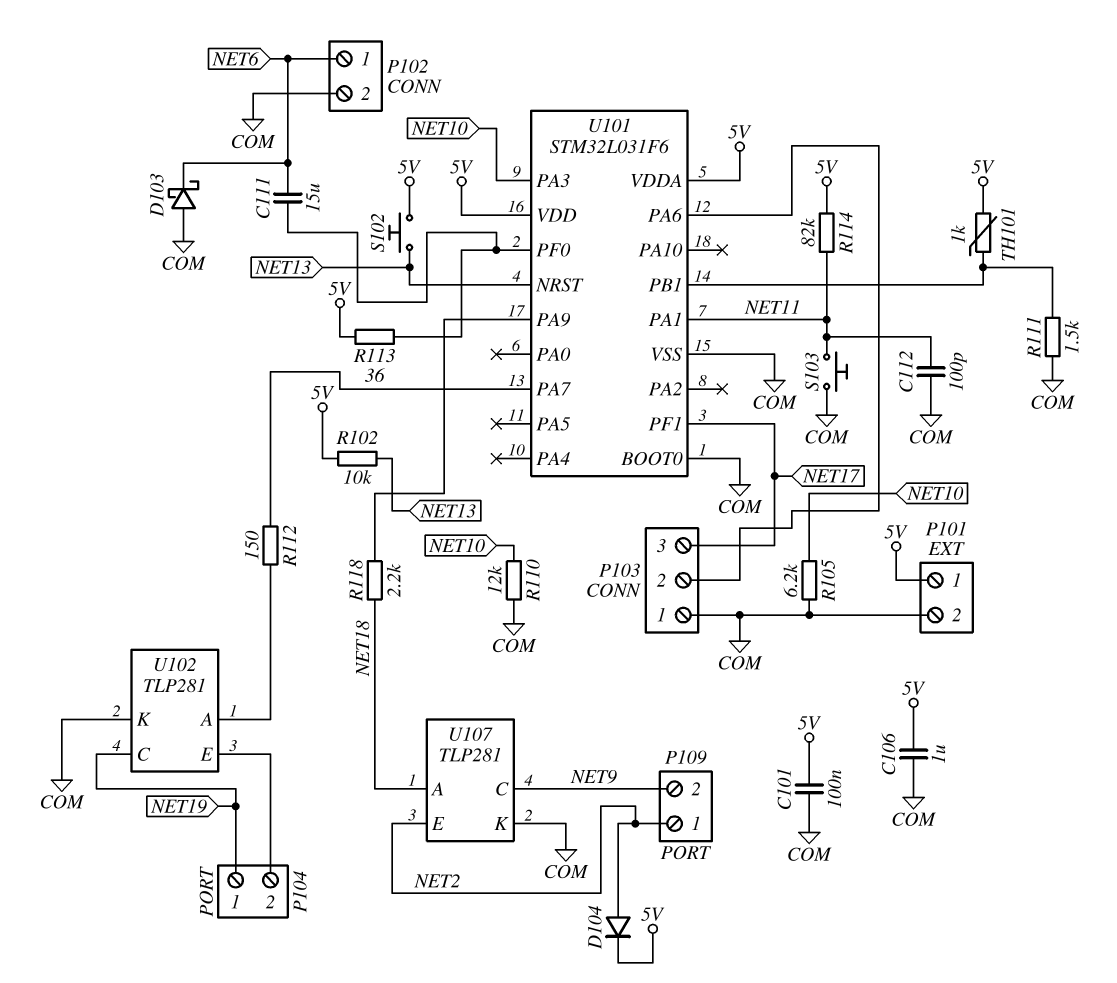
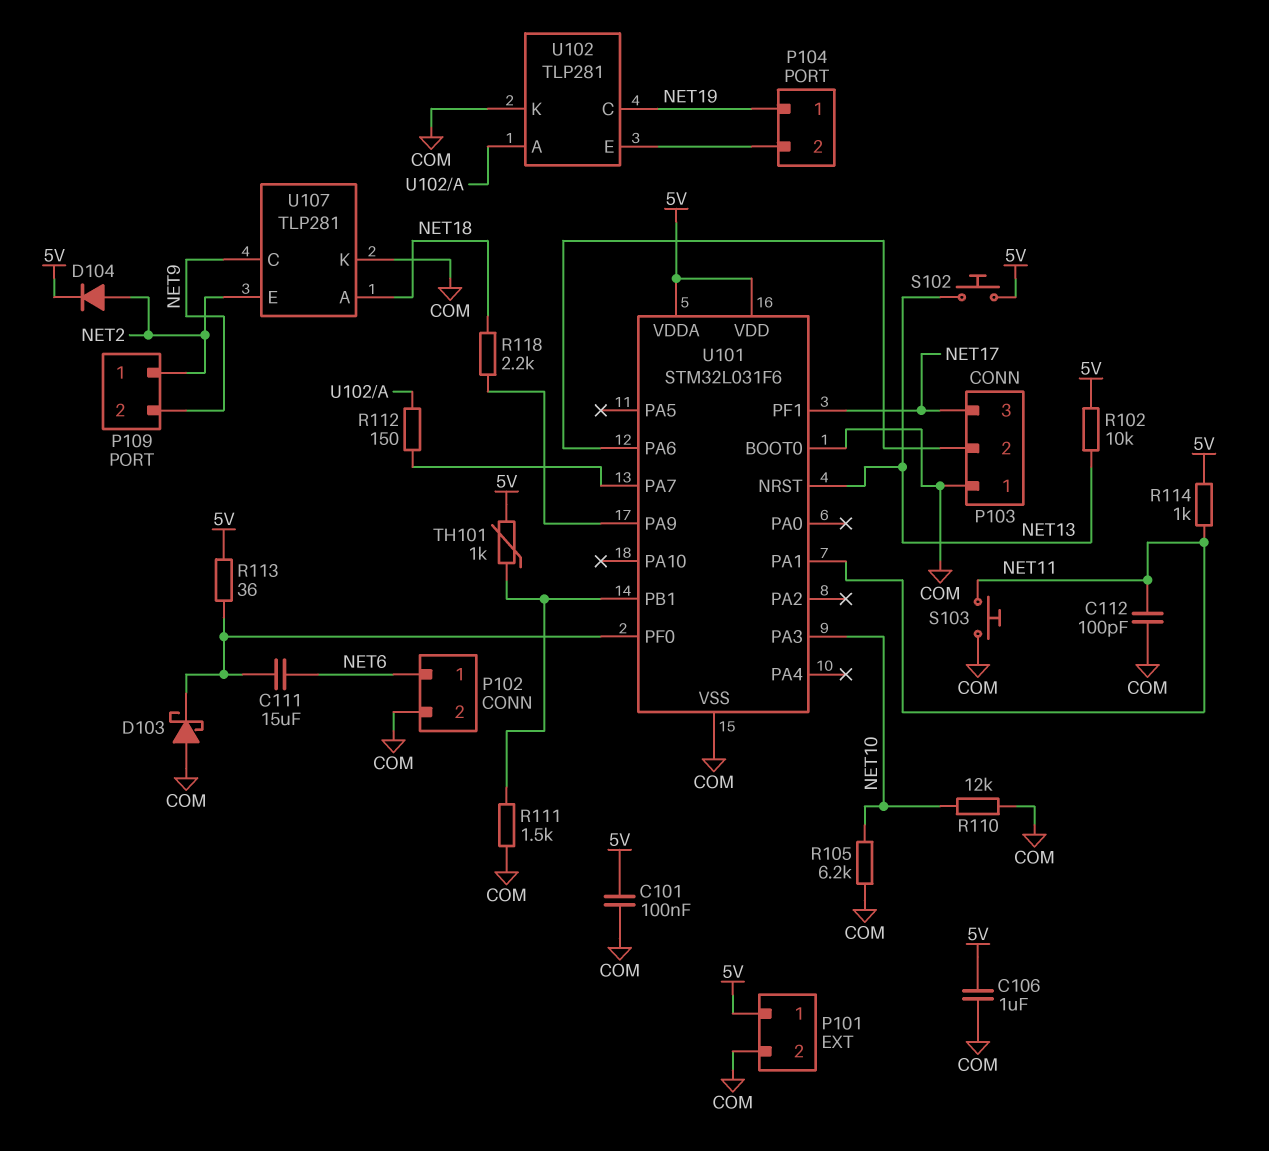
D103: schottky (A COM, K NET6) -> schottky (A COM, K U101/PF0)
R114: 82k (5V, NET11) -> 1k (5V, NET11)

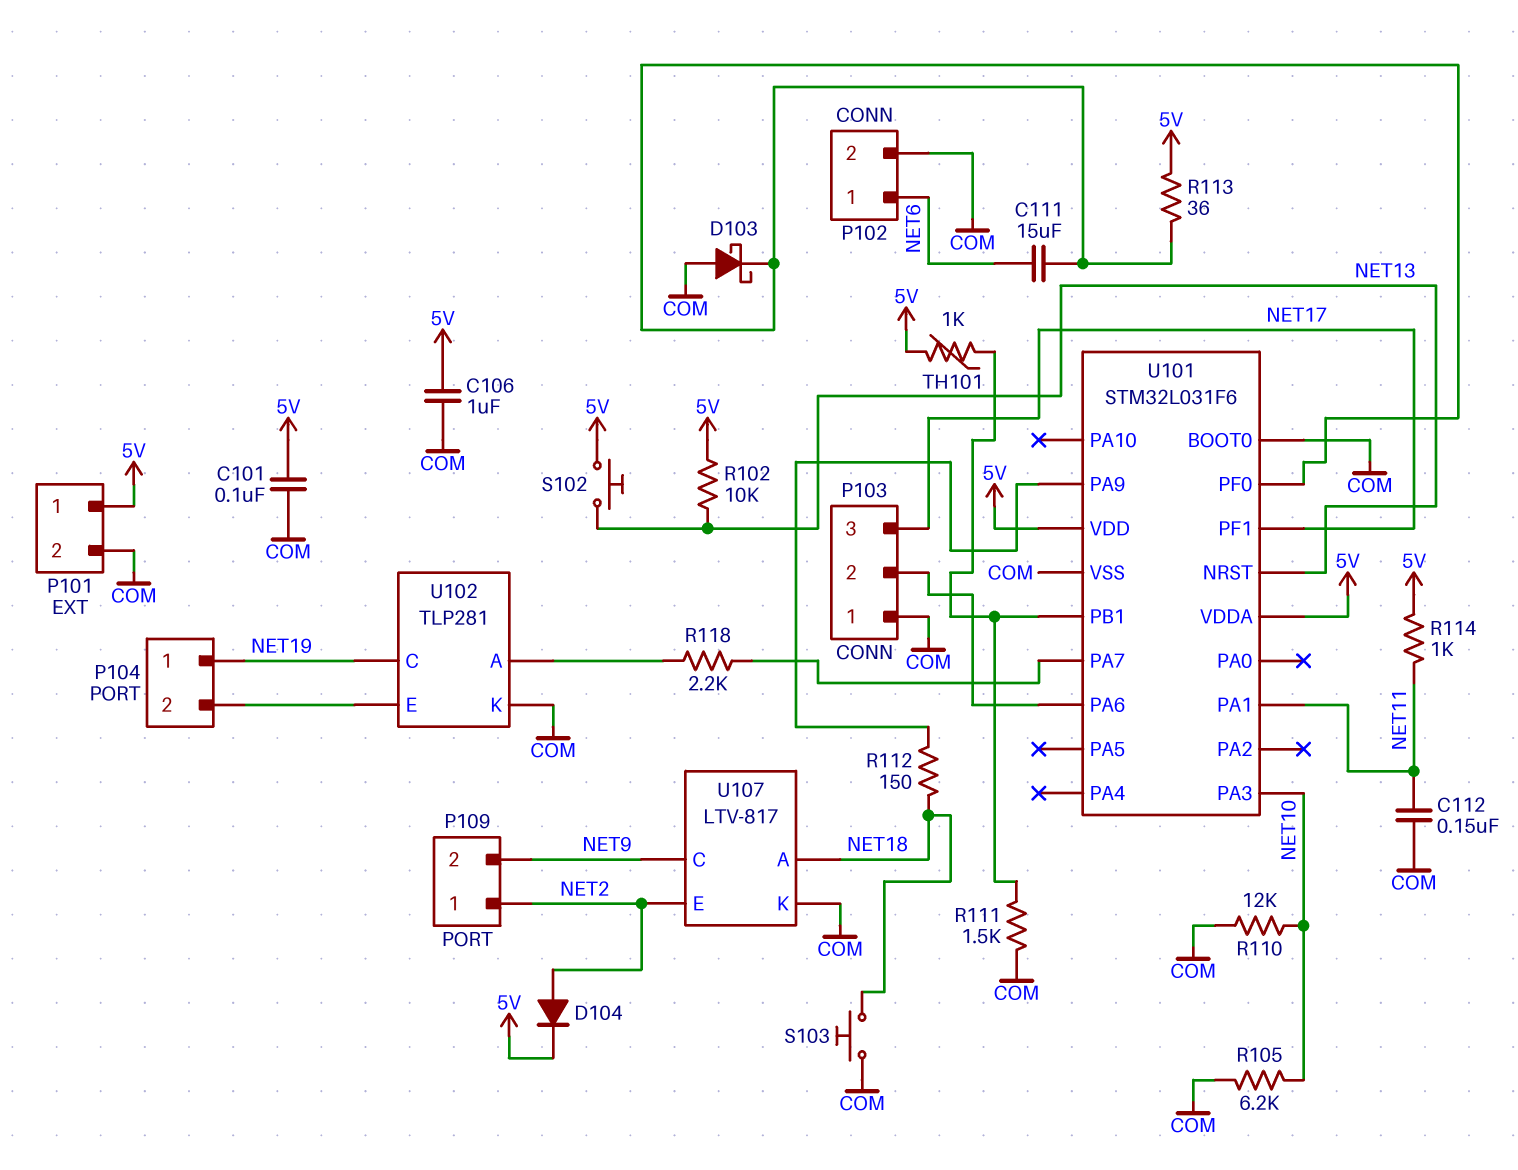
C112: 100pF (COM, NET11) -> 150nF (COM, NET11)
R112: 150 (U101/PA7, U102/A) -> 150 (NET18, U101/PA9)
R118: 2.2k (NET18, U101/PA9) -> 2.2k (U101/PA7, U102/A)
S103: button (COM, NET11) -> button (COM, NET18)
U107: TLP281 -> LTV-817

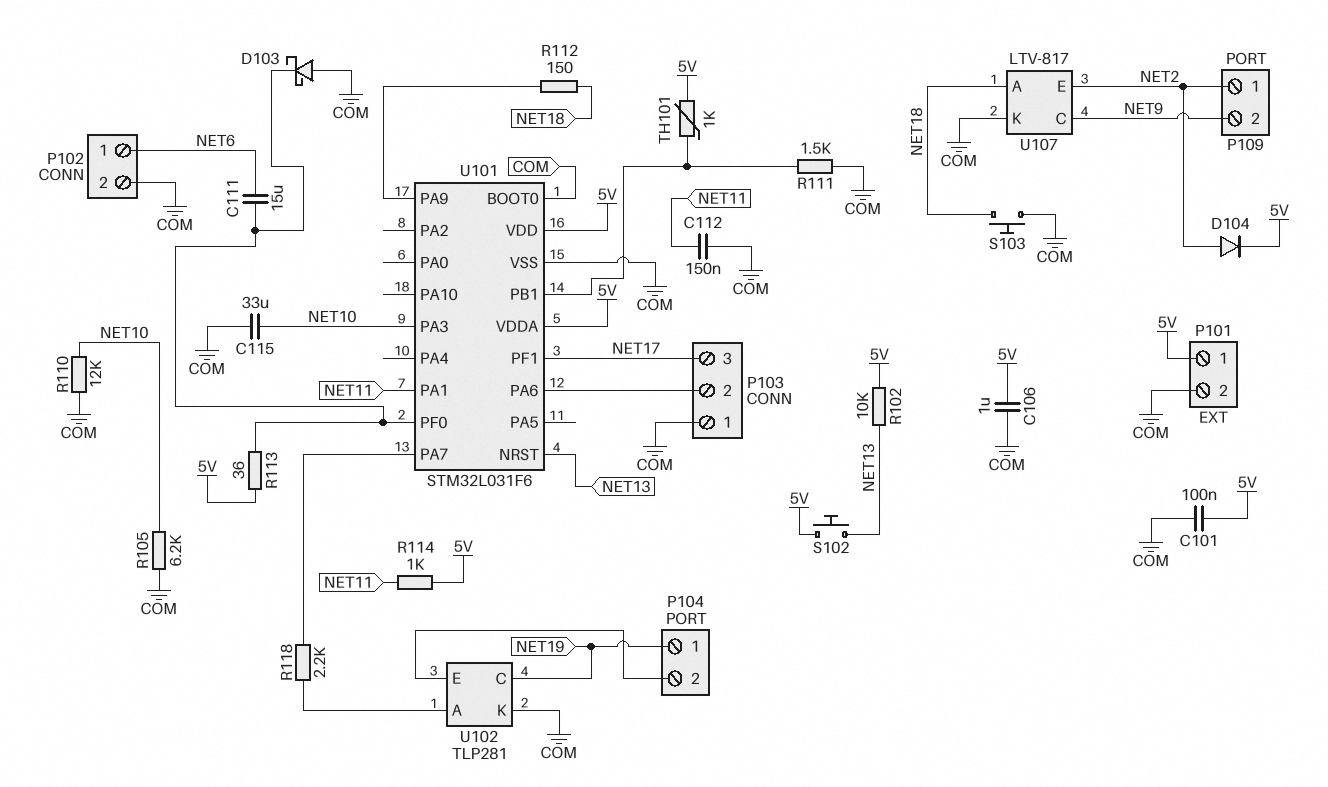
C115: none -> 33uF (COM, NET10)

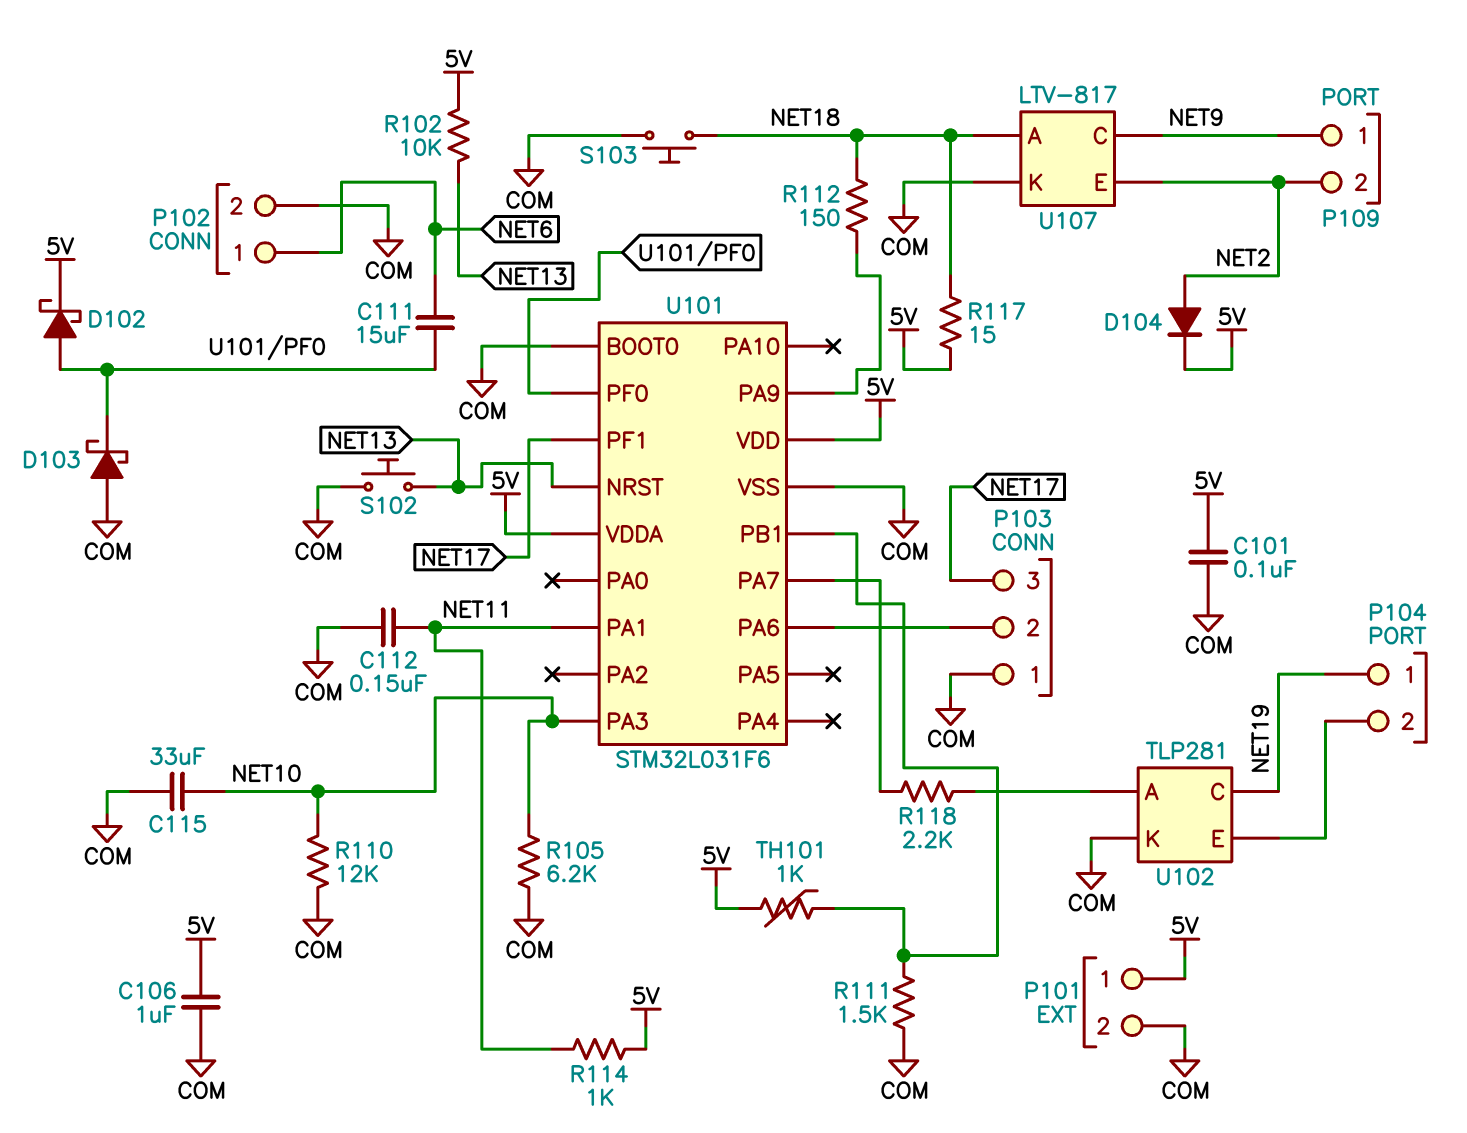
D102: none -> schottky (A U101/PF0, K 5V)
P109 pin 1: NET2 -> NET9
P109 pin 2: NET9 -> NET2
R113: 36 (5V, U101/PF0) -> none
R117: none -> 15 (5V, NET18)
S102: button (5V, NET13) -> button (COM, NET13)

